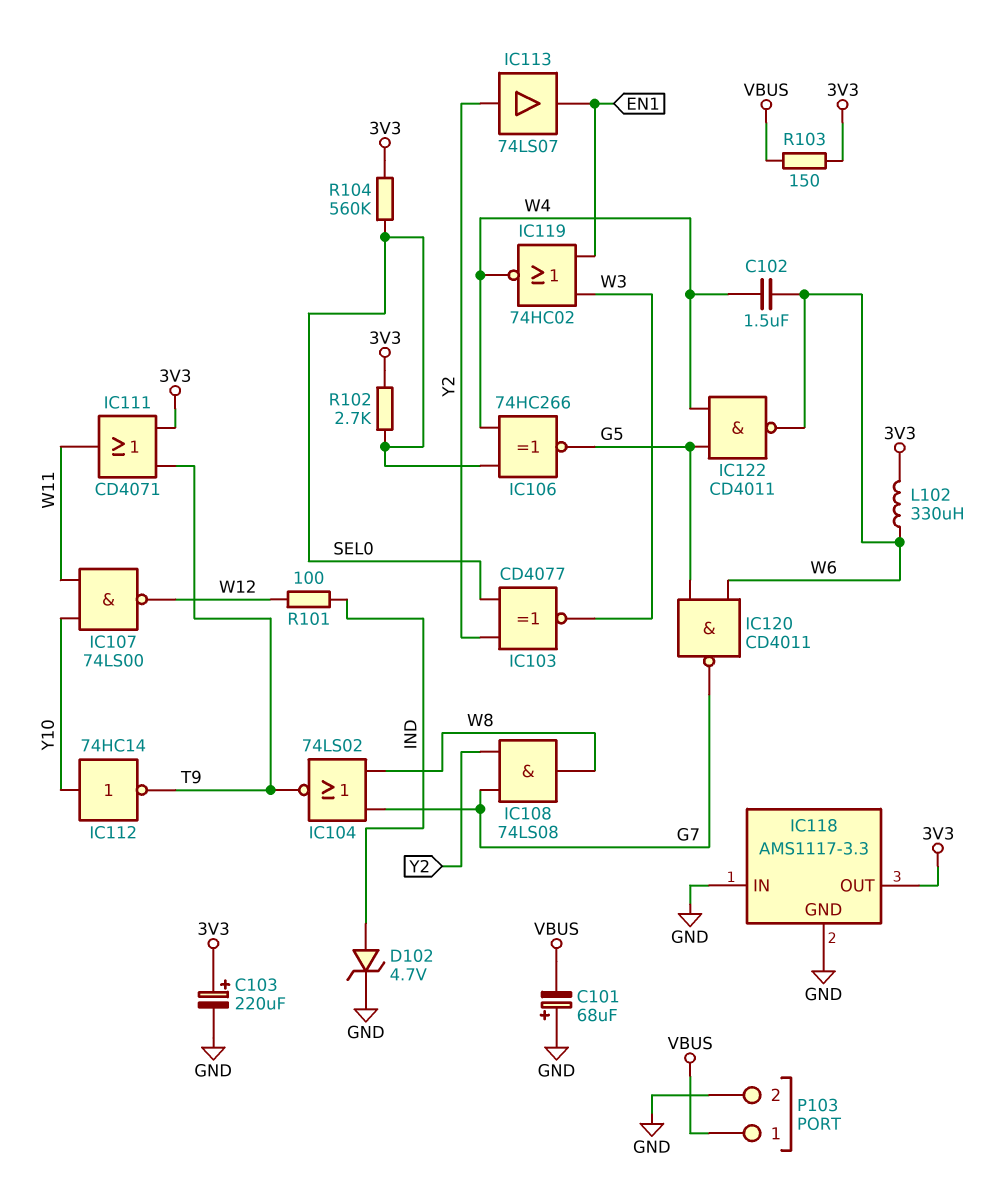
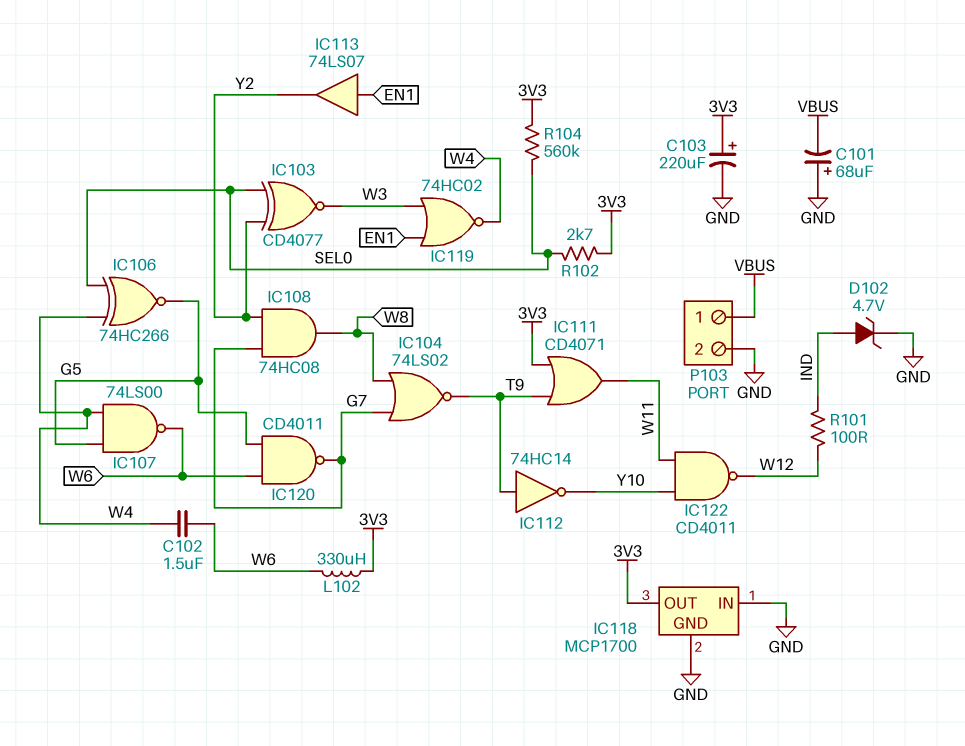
IC107: NAND 74LS00 (in W11, in Y10, out W12) -> NAND 74LS00 (in G5, in W4, out W6)
IC108: AND 74LS08 (in G7, in Y2, out W8) -> AND 74HC08 (in G7, in Y2, out W8)
IC112: NOT 74HC14 (in Y10, out T9) -> NOT 74HC14 (in T9, out Y10)
IC113: buffer 74LS07 (in Y2, out EN1) -> buffer 74LS07 (in EN1, out Y2)
IC118: AMS1117-3.3 -> MCP1700
IC122: NAND CD4011 (in G5, in W4, out W6) -> NAND CD4011 (in W11, in Y10, out W12)
R103: 150 (3V3, VBUS) -> none

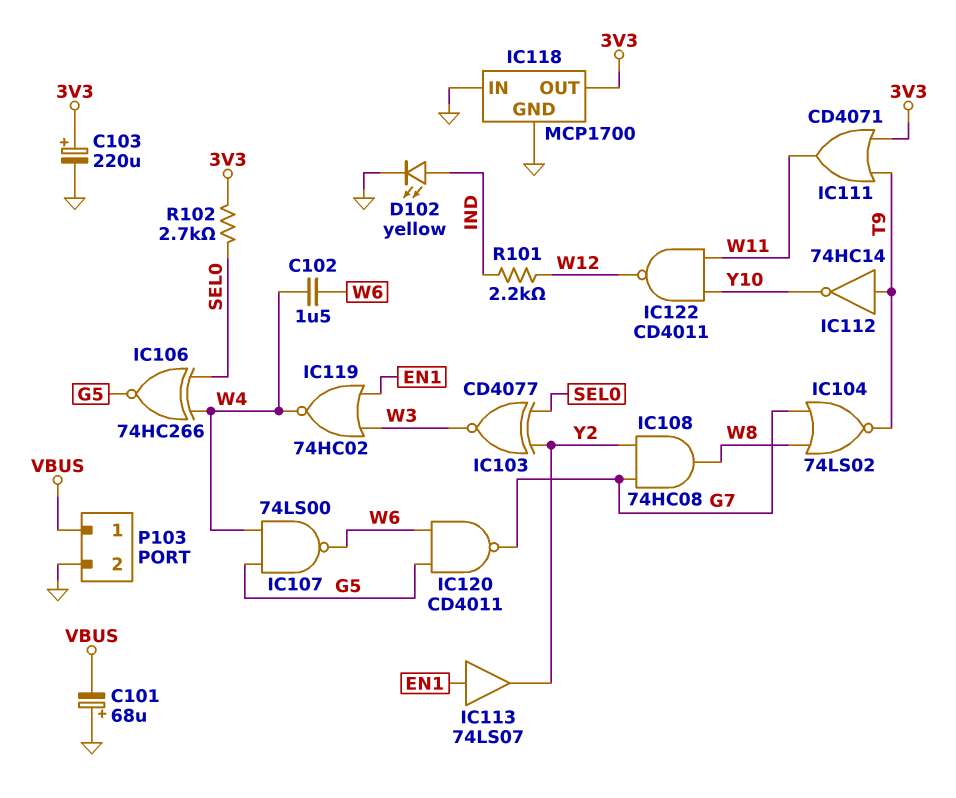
D102: zener 4.7V (A IND, K GND) -> LED yellow (A IND, K GND)
L102: 330uH (3V3, W6) -> none
R101: 100 (IND, W12) -> 2.2k (IND, W12)
R104: 560k (3V3, SEL0) -> none

